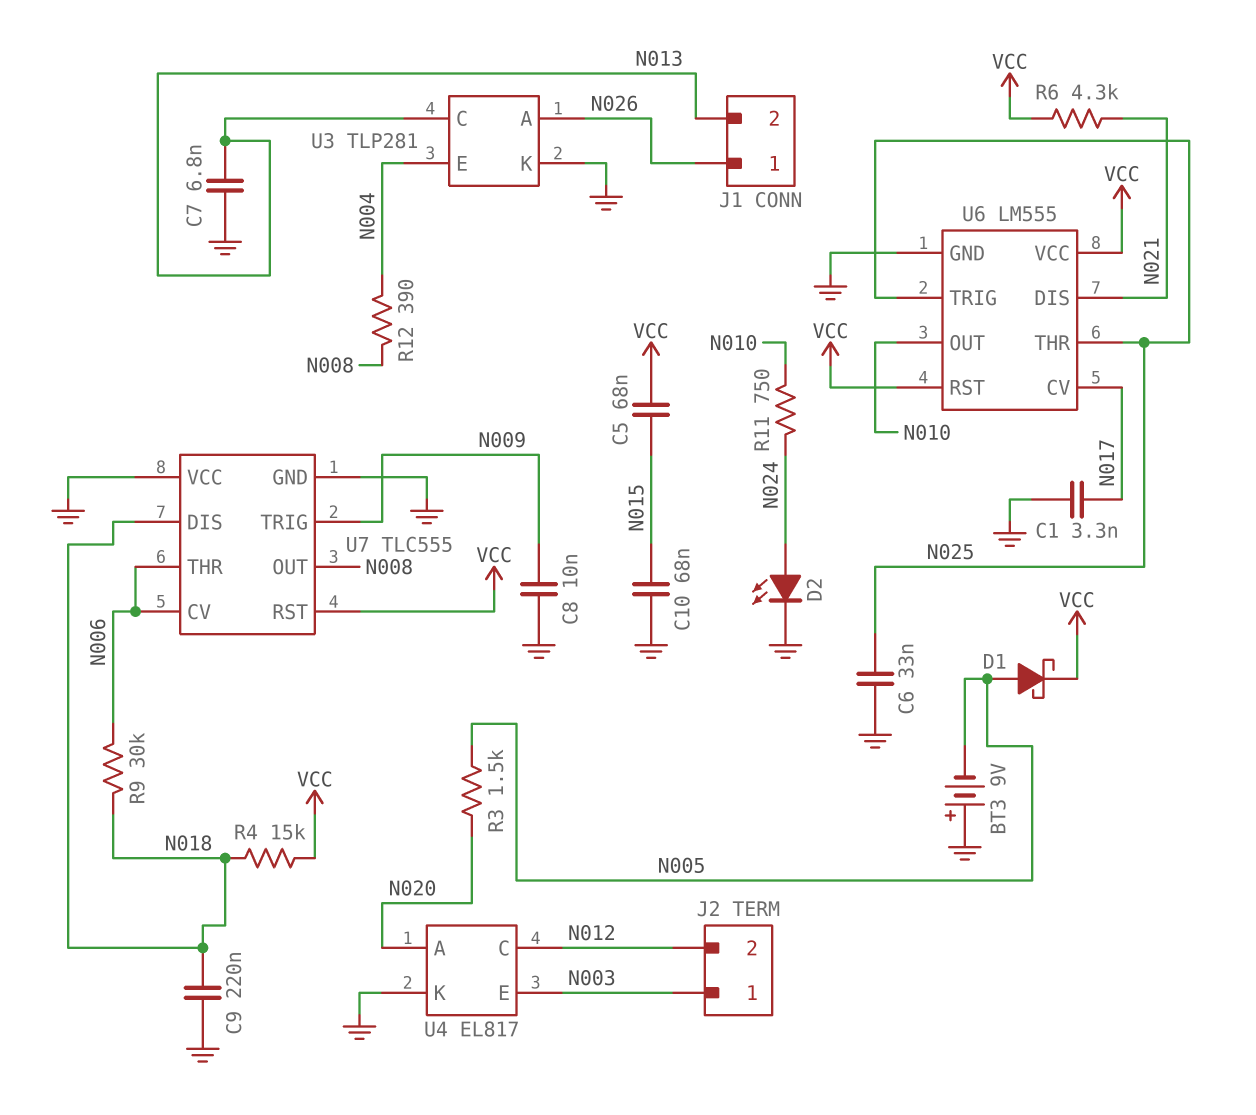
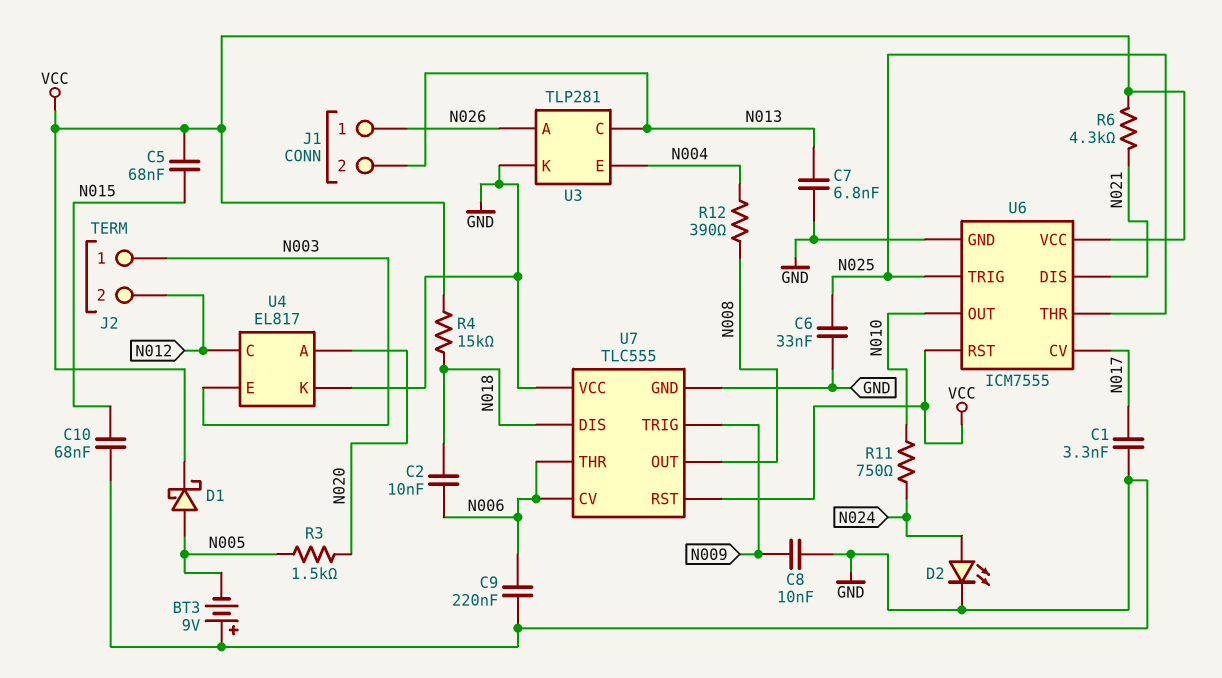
C2: none -> 10nF (N006, N018)
C9: 220nF (GND, N018) -> 220nF (GND, N006)
R9: 30k (N006, N018) -> none
U6: LM555 -> ICM7555

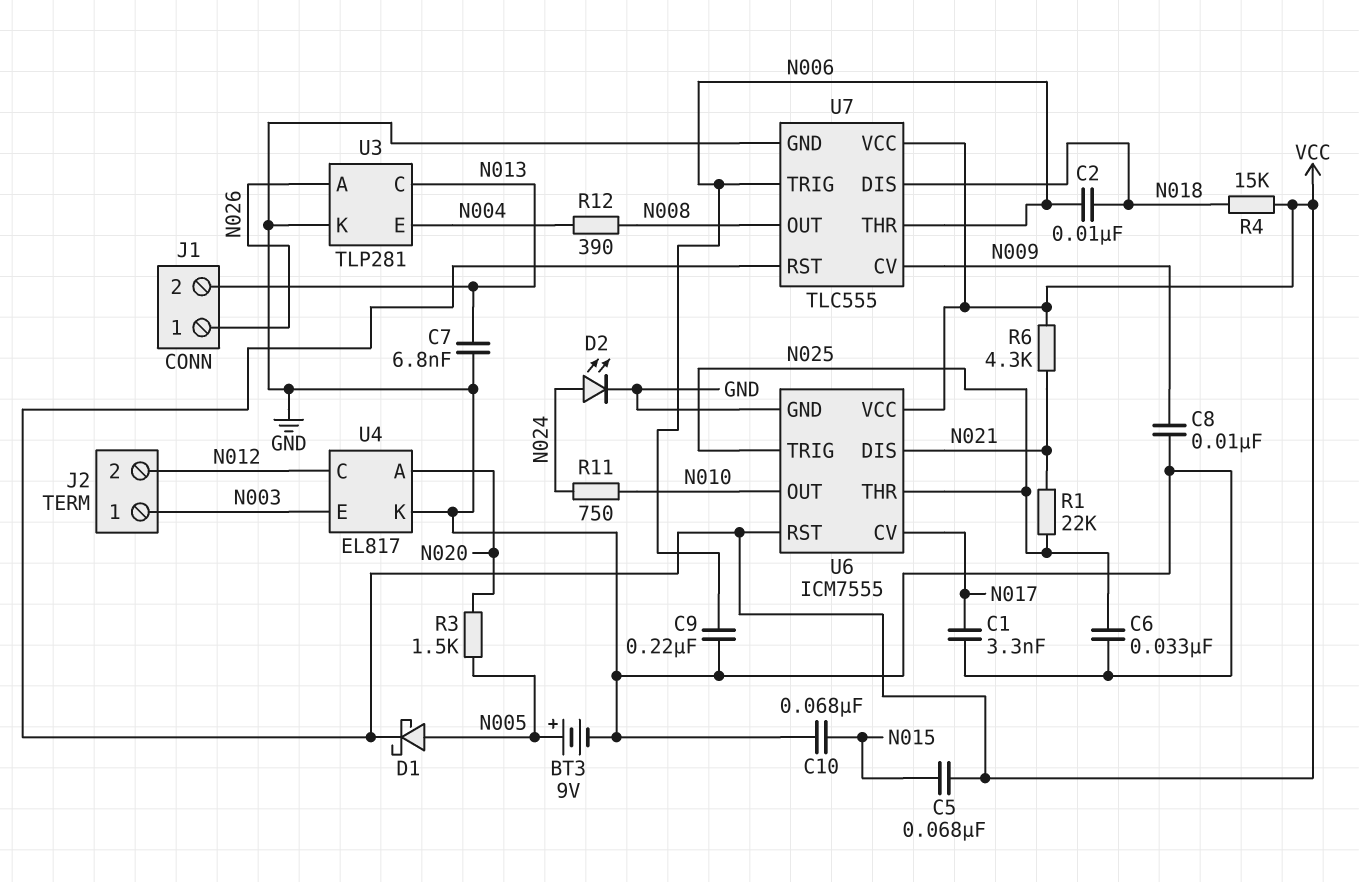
BT3: 9V (plus GND, minus N005) -> 9V (plus N005, minus GND)
R1: none -> 22k (N021, N025)
U7 pin CV: N006 -> N009
U7 pin TRIG: N009 -> N006
U7 pin VCC: GND -> VCC

